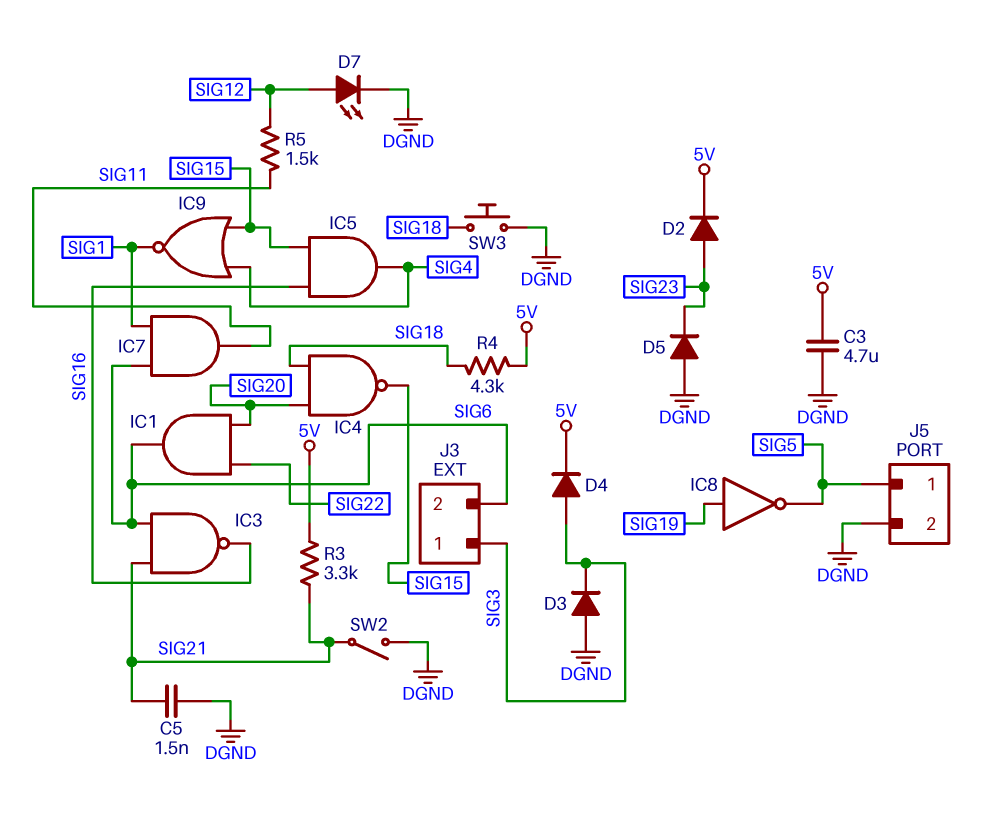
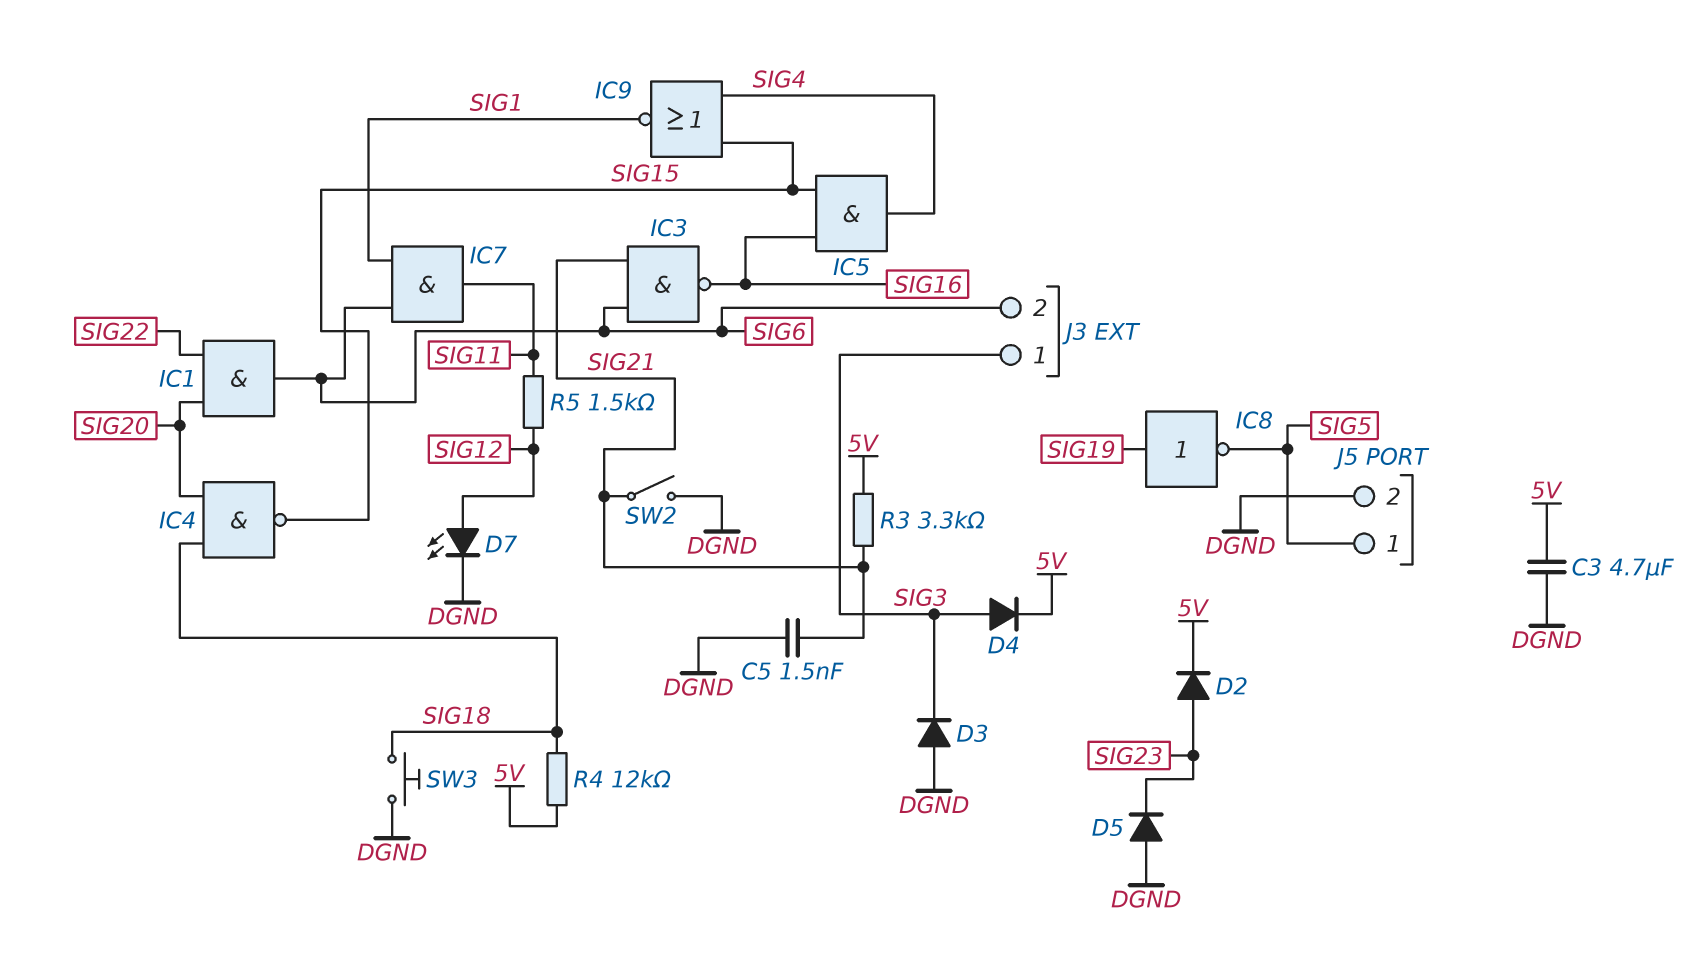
R4: 4.3k (5V, SIG18) -> 12k (5V, SIG18)

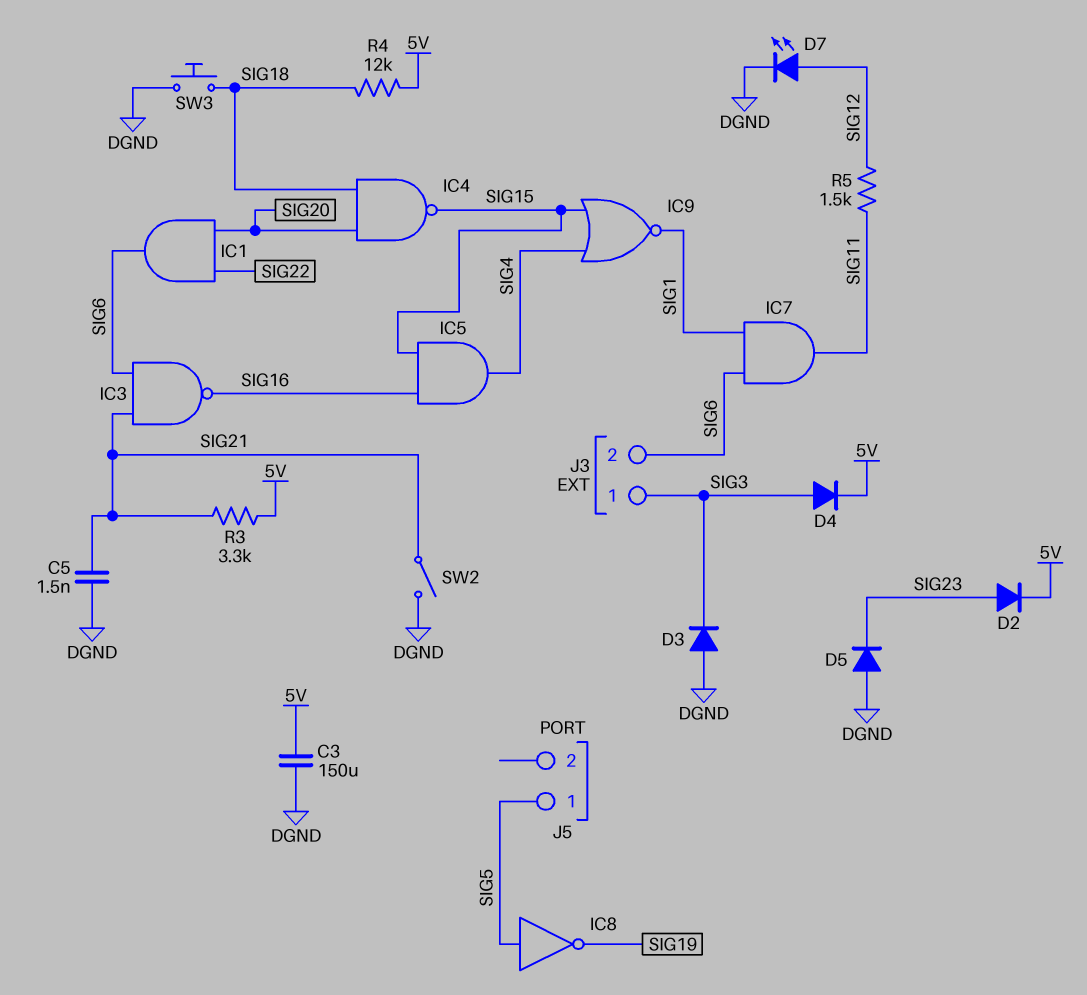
C3: 4.7uF (5V, DGND) -> 150uF (5V, DGND)
IC8: NOT (in SIG19, out SIG5) -> NOT (in SIG5, out SIG19)
J5 pin 2: DGND -> none

